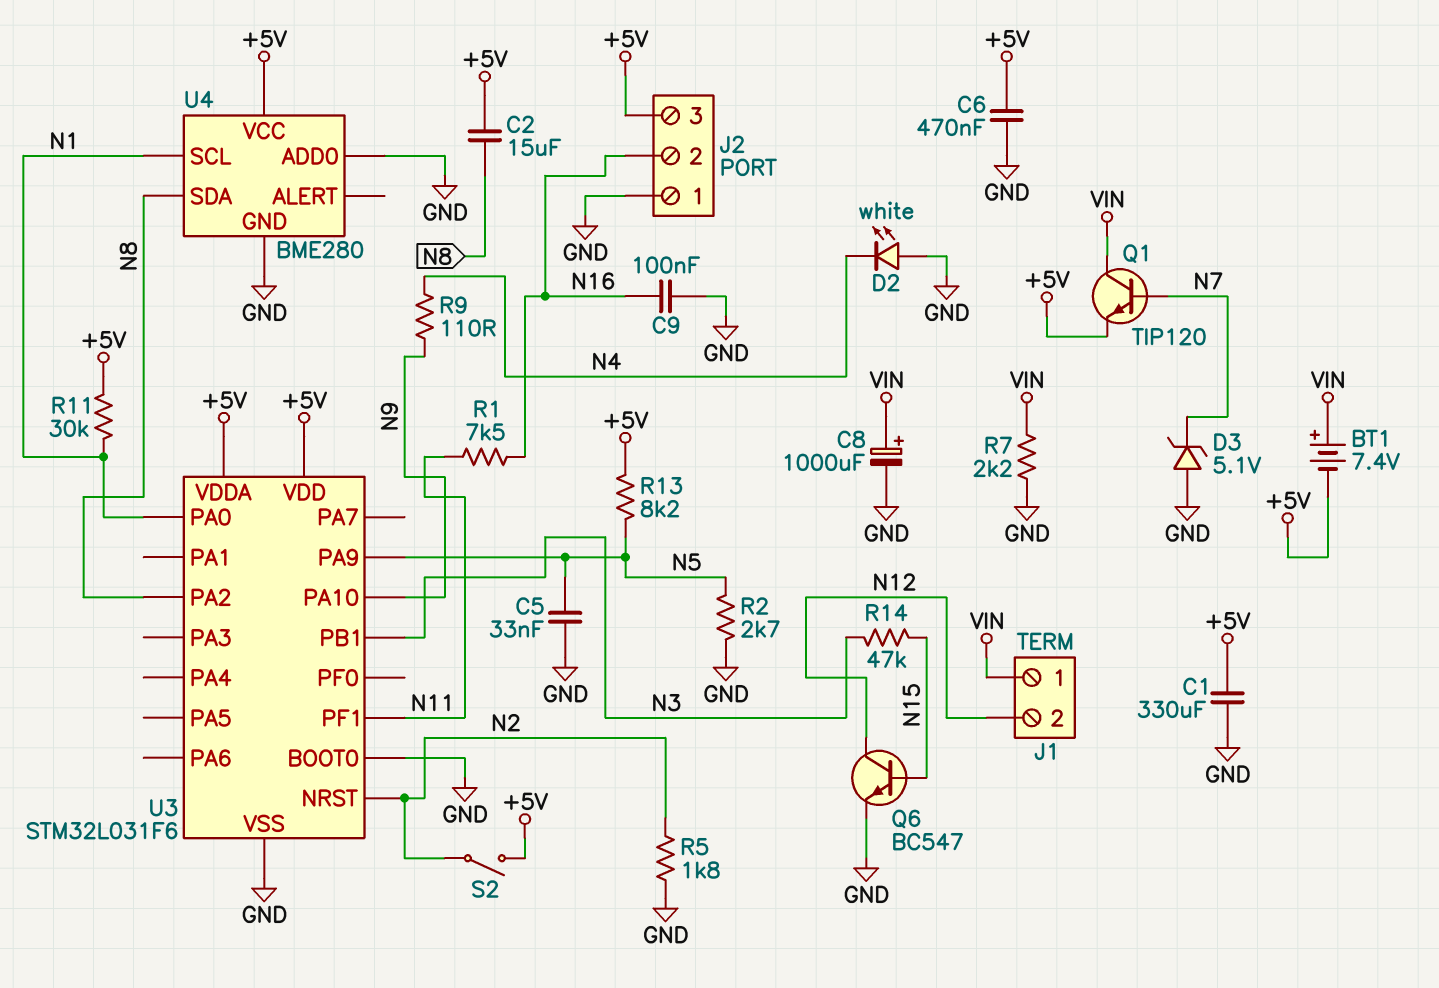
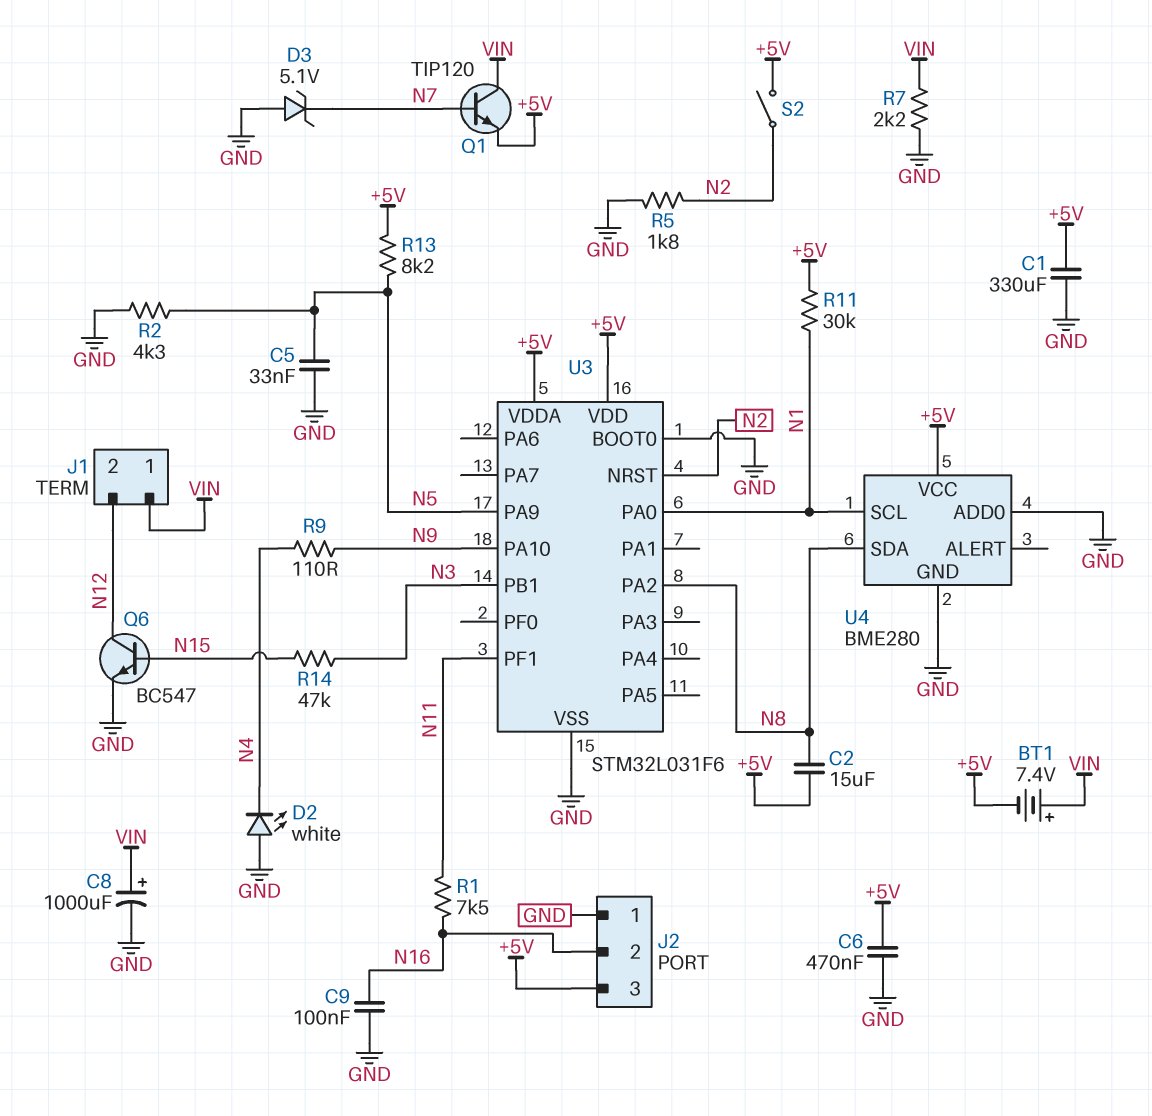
R2: 2.7k (GND, N5) -> 4.3k (GND, N5)

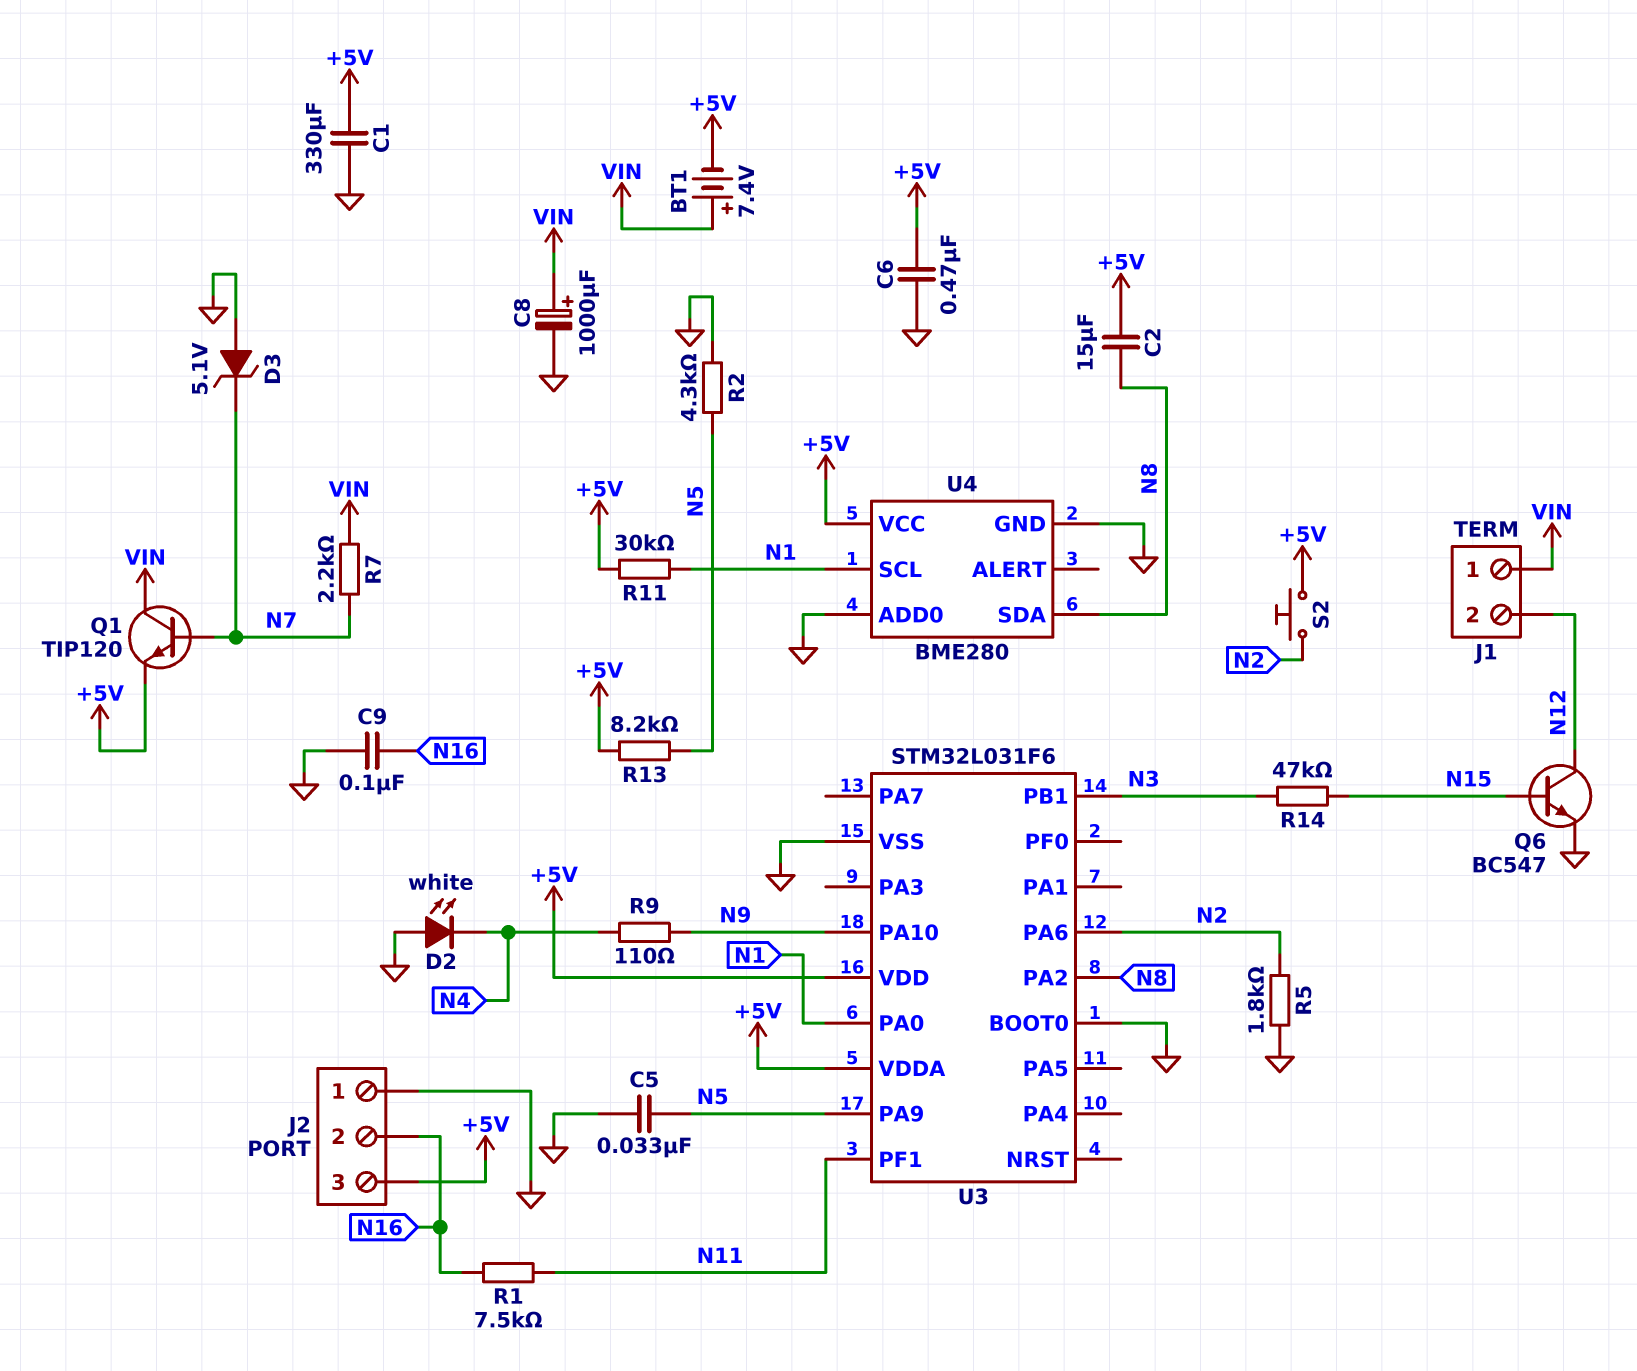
R7: 2.2k (GND, VIN) -> 2.2k (N7, VIN)
S2: switch (+5V, N2) -> button (+5V, N2)
U3 pin NRST: N2 -> none
U3 pin PA6: none -> N2

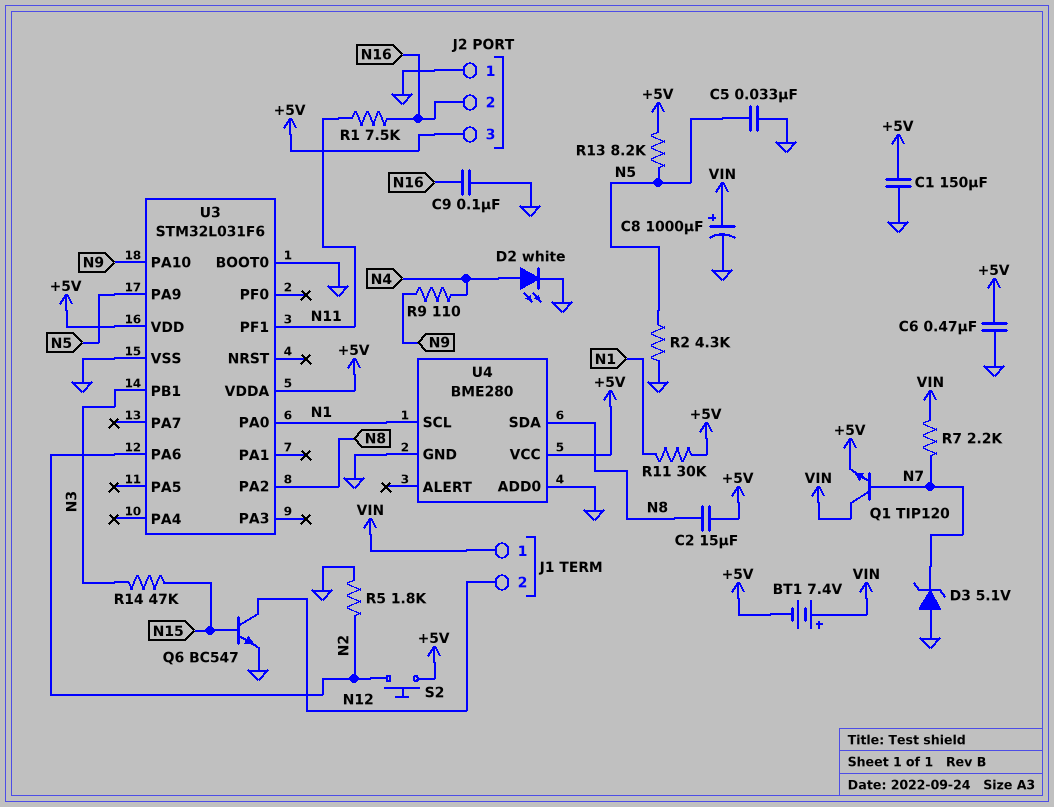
C1: 330uF (+5V, GND) -> 150uF (+5V, GND)
D2: LED white (A GND, K N4) -> LED white (A N4, K GND)

